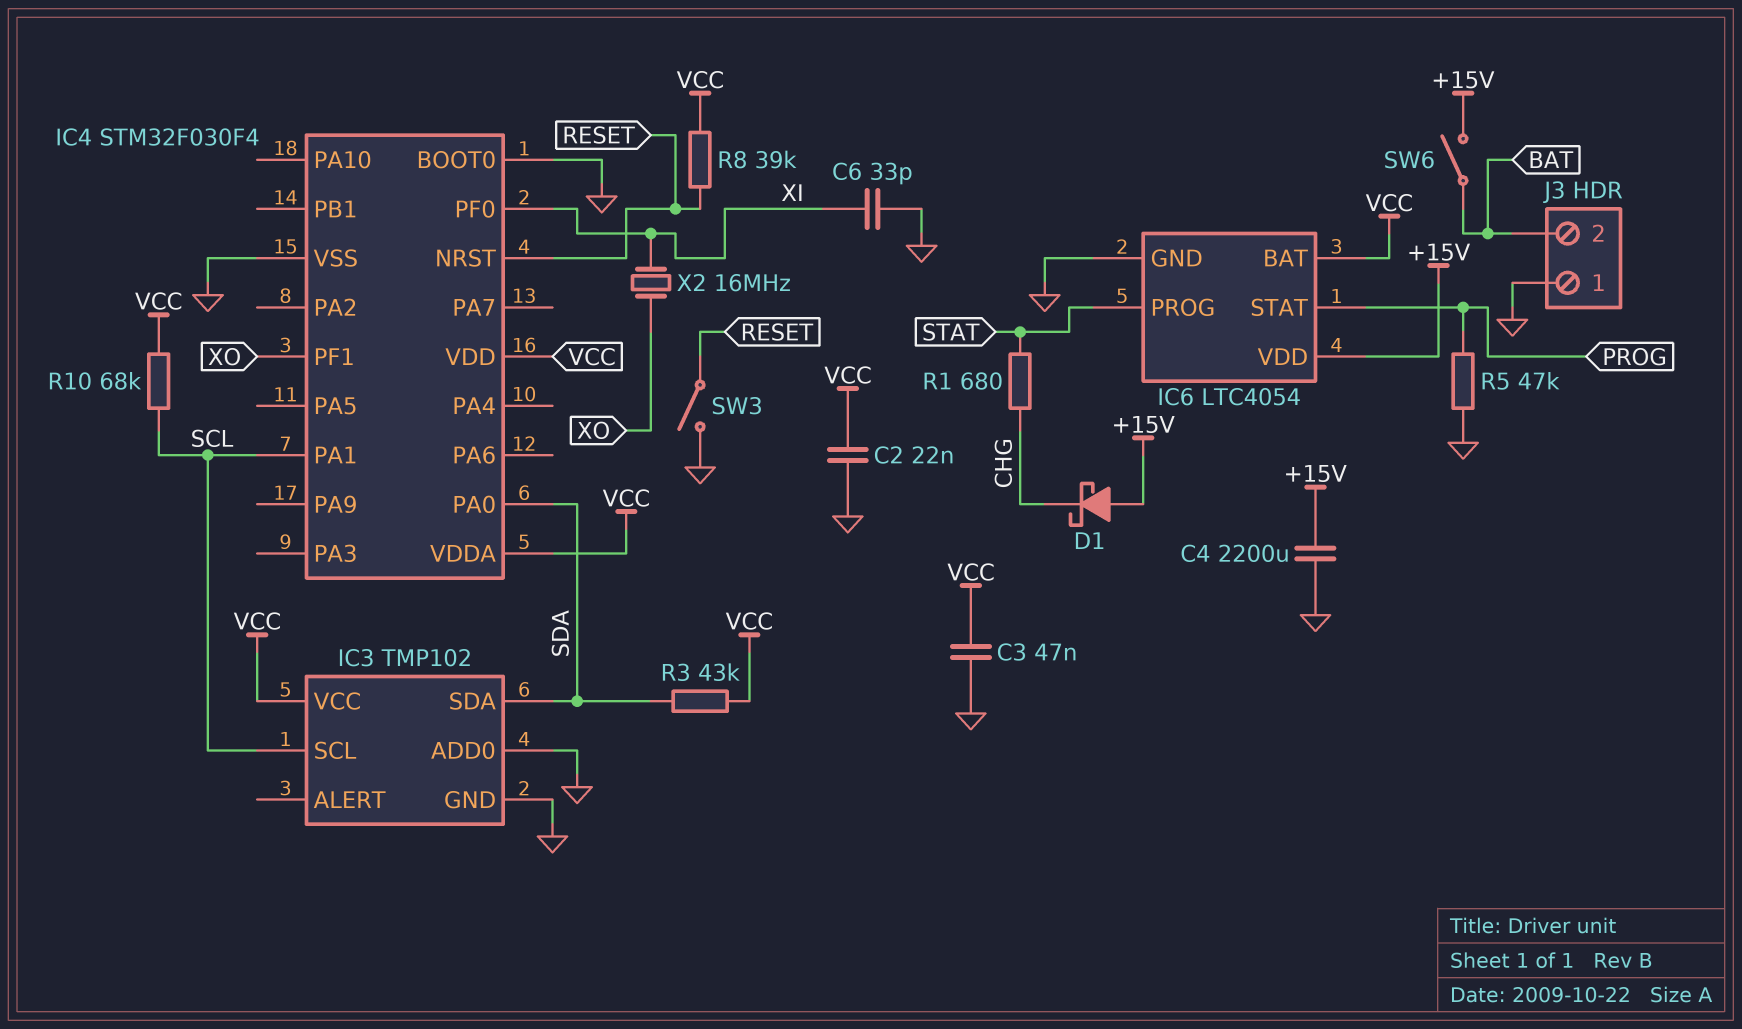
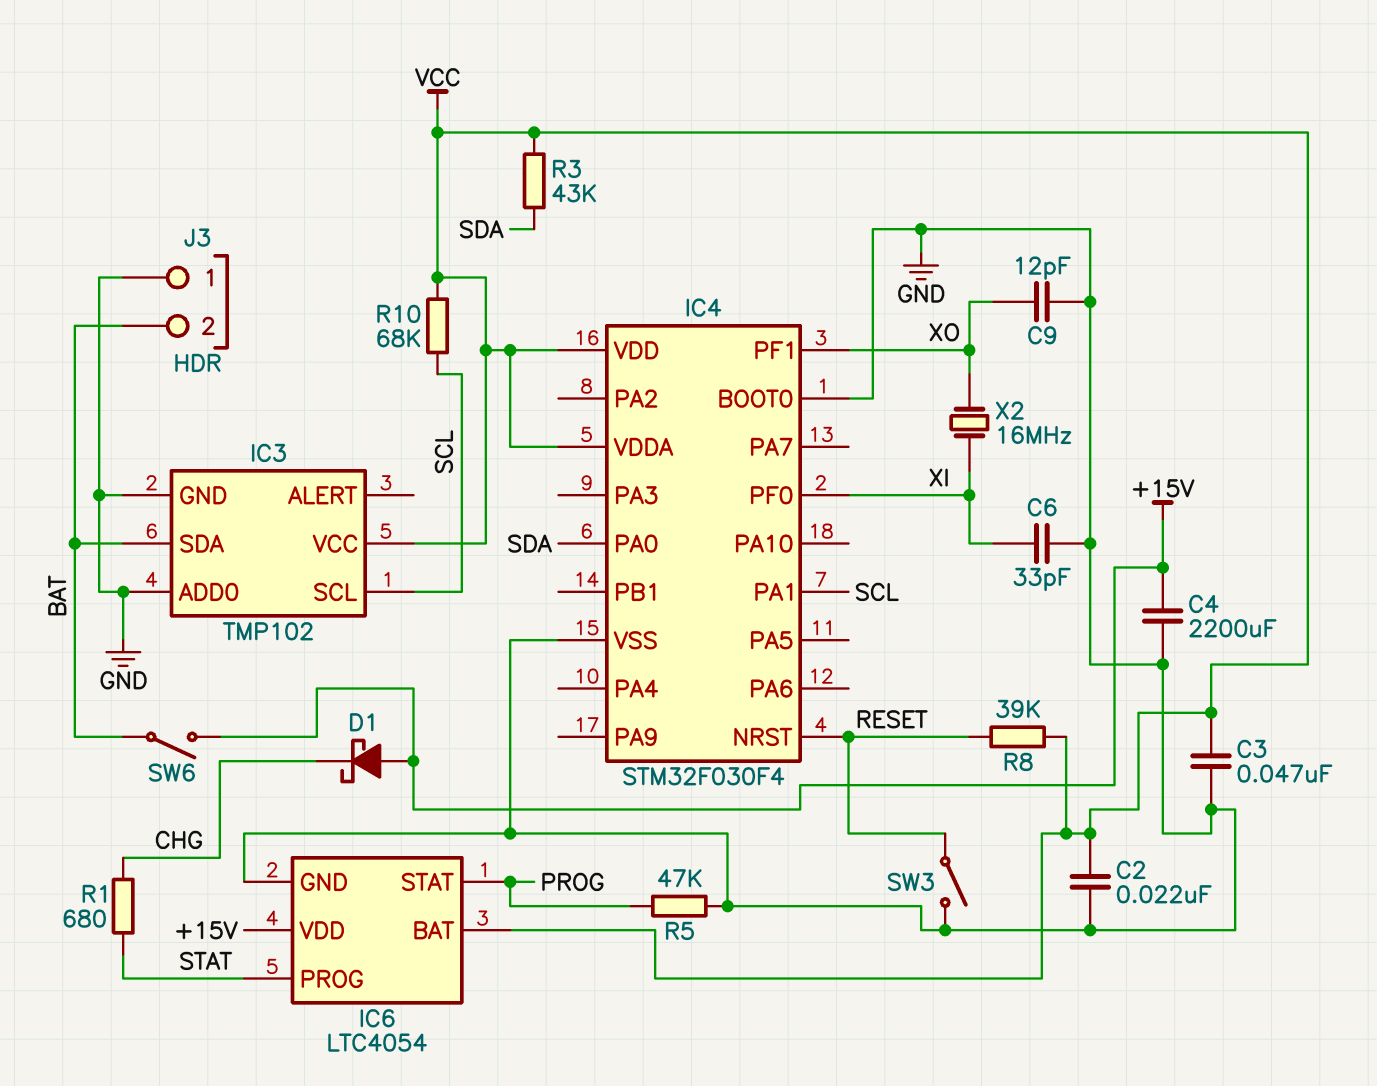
C9: none -> 12pF (GND, XO)
IC3 pin SDA: SDA -> BAT

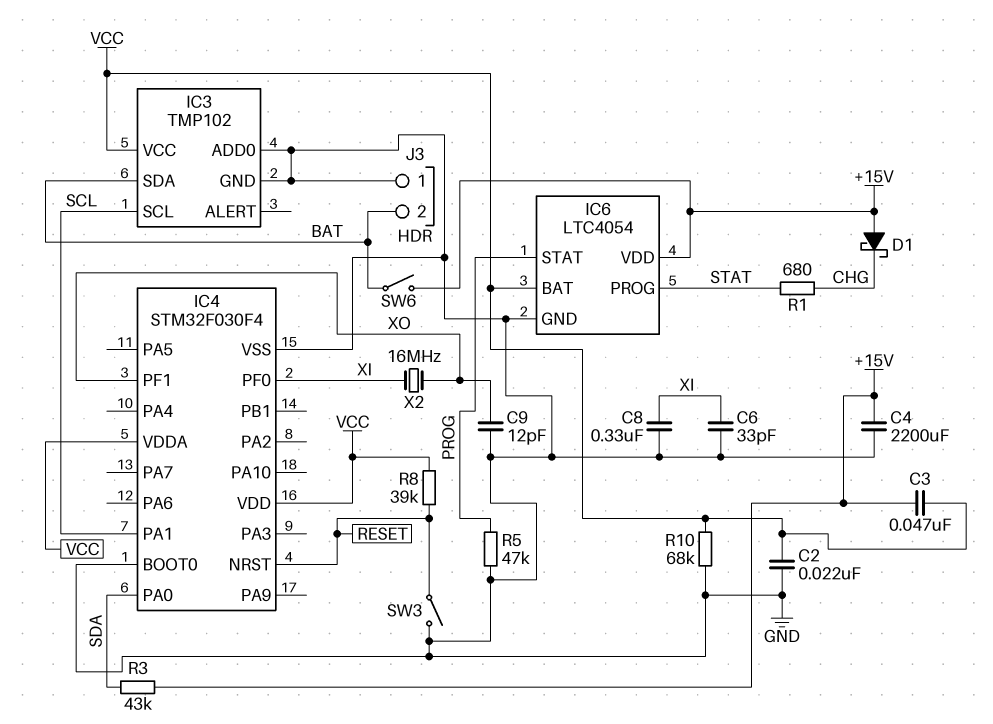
C3: 47nF (GND, VCC) -> 47nF (+15V, VCC)
C8: none -> 330nF (GND, XI)
R3: 43k (SDA, VCC) -> 43k (+15V, SDA)
R10: 68k (SCL, VCC) -> 68k (GND, VCC)

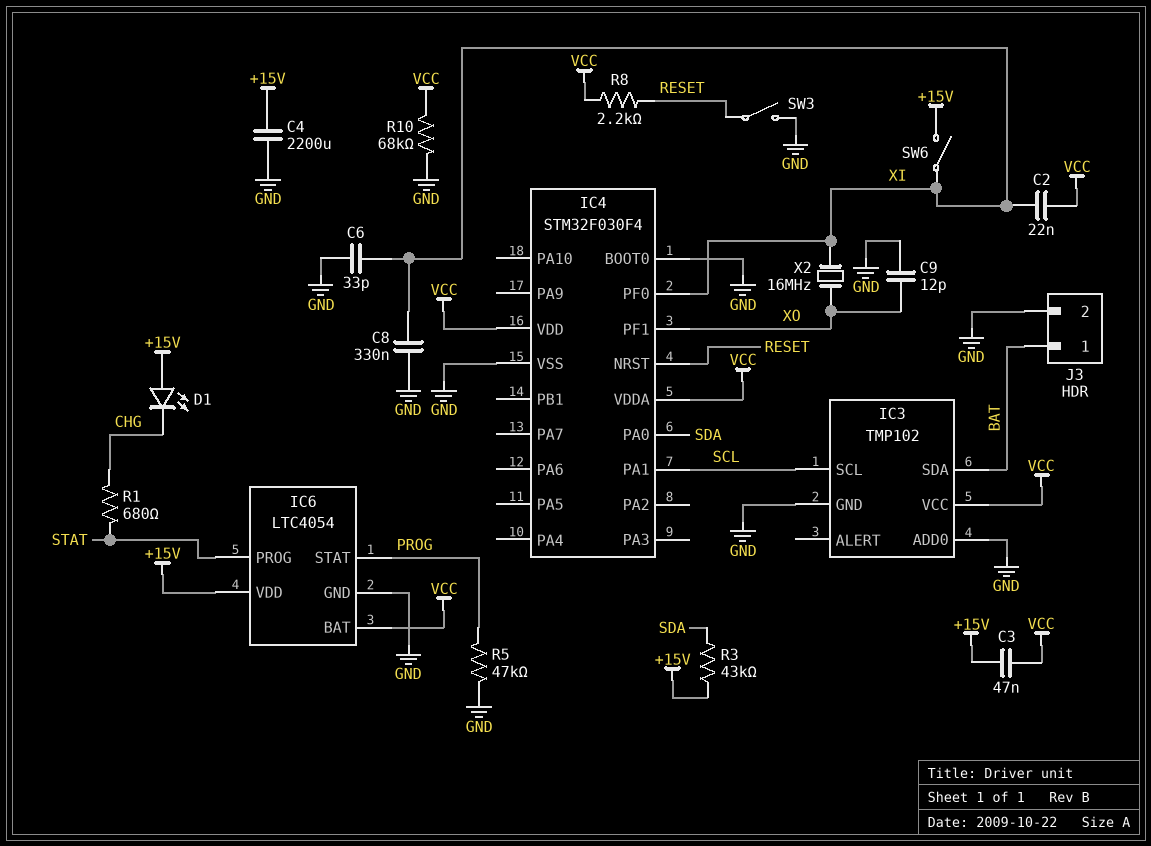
C2: 22nF (GND, VCC) -> 22nF (VCC, XI)
D1: schottky (A +15V, K CHG) -> LED (A +15V, K CHG)
J3 pin 1: GND -> BAT
J3 pin 2: BAT -> GND
R8: 39k (RESET, VCC) -> 2.2k (RESET, VCC)
SW6: switch (+15V, BAT) -> switch (+15V, XI)

